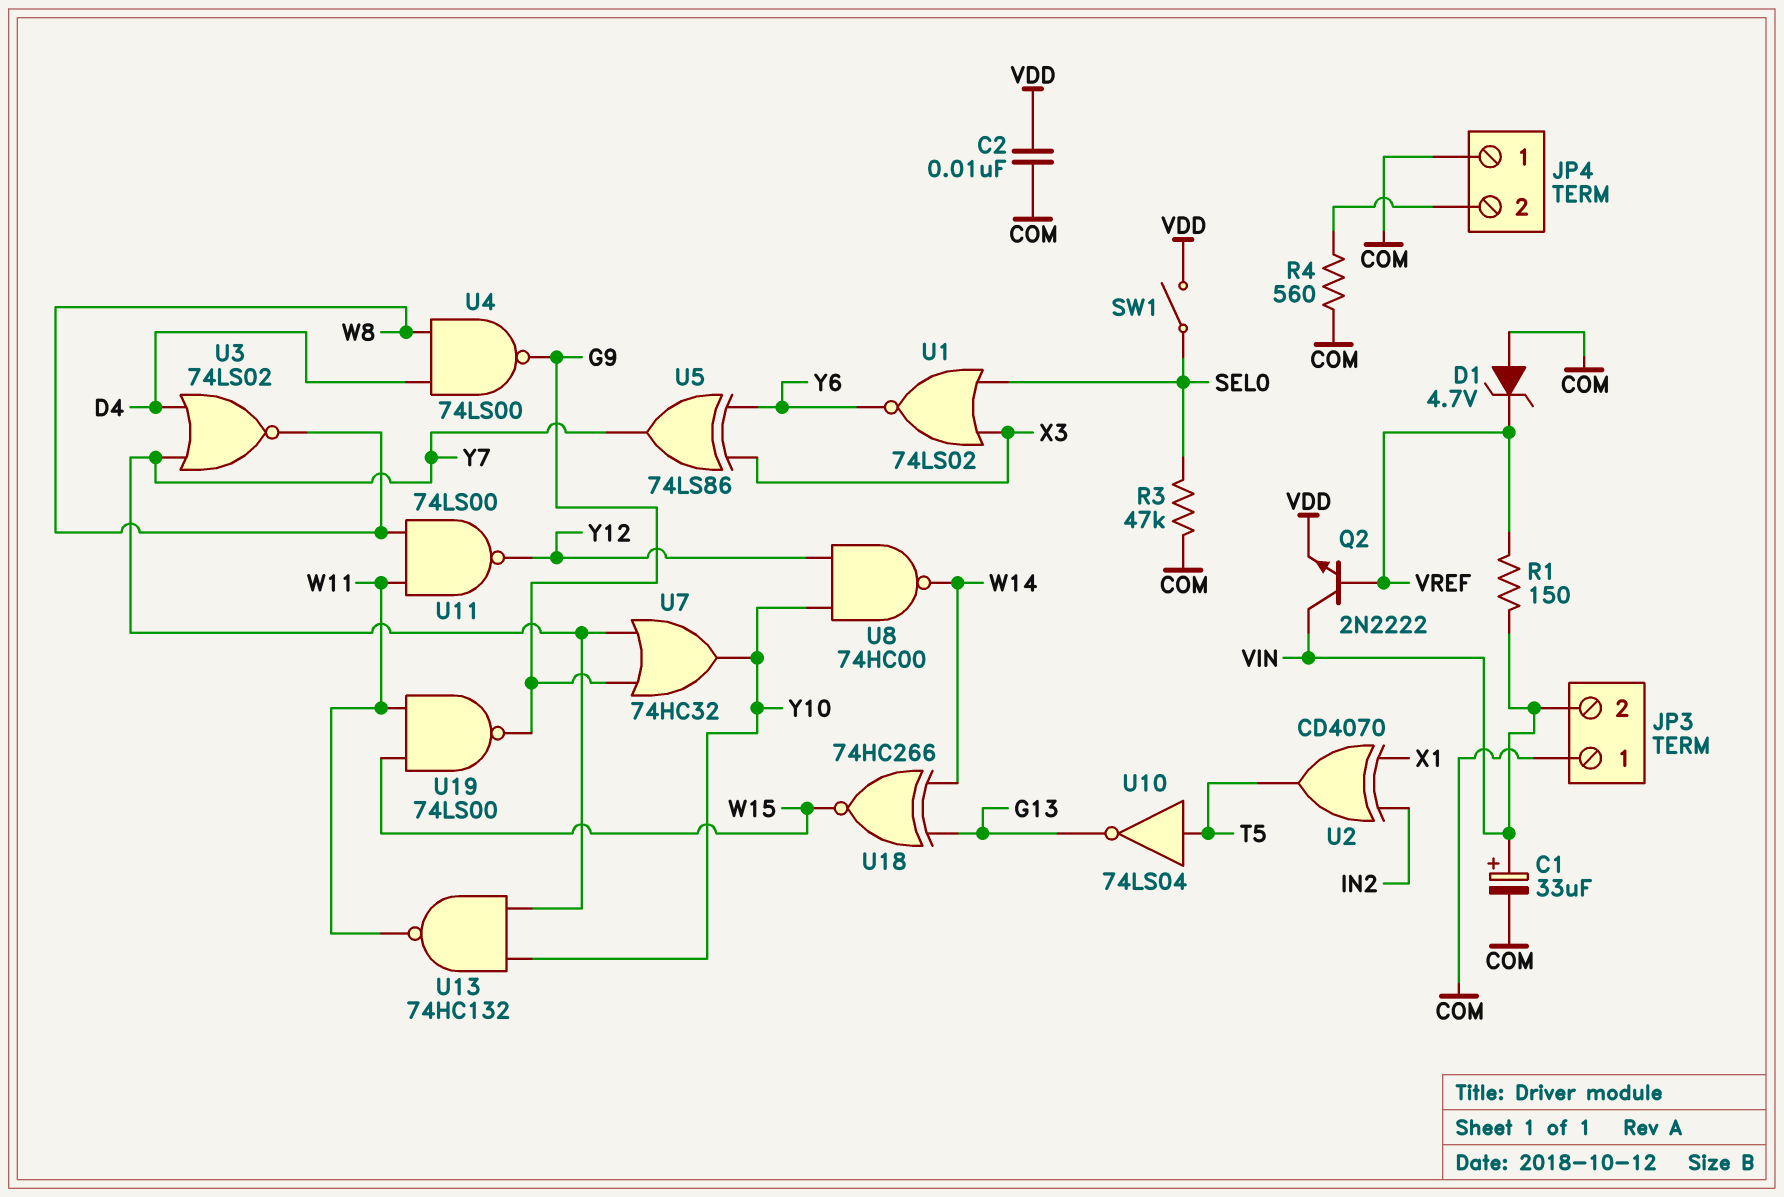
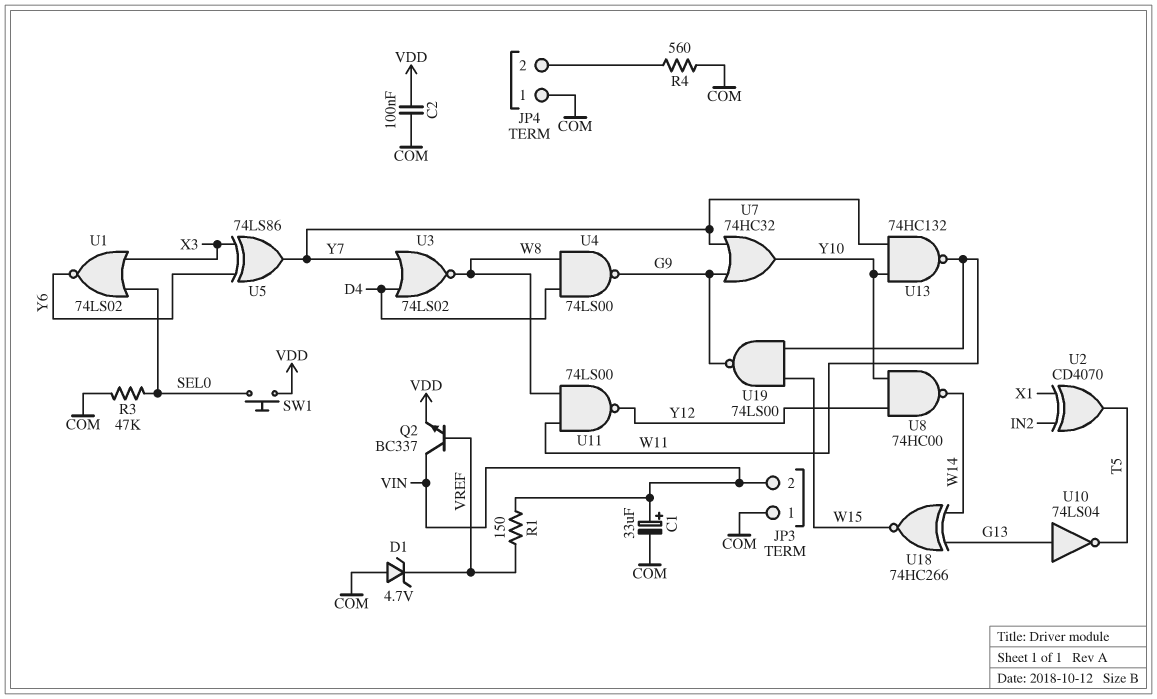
C2: 10nF (COM, VDD) -> 100nF (COM, VDD)
Q2: NPN 2N2222 (B VREF, C VIN, E VDD) -> NPN BC337 (B VREF, C VIN, E VDD)
SW1: switch (SEL0, VDD) -> button (SEL0, VDD)
U10: NOT 74LS04 (in T5, out G13) -> NOT 74LS04 (in G13, out T5)

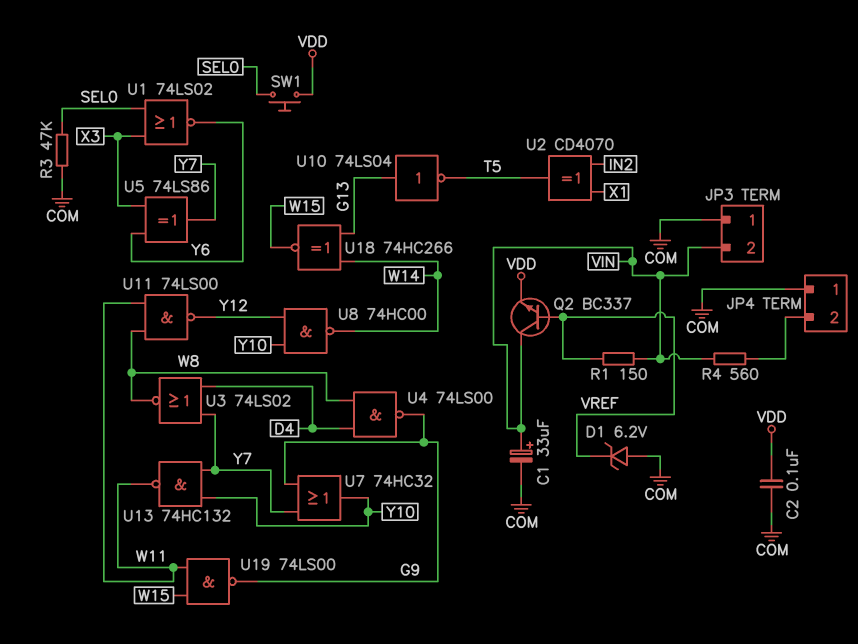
D1: zener 4.7V (A COM, K VREF) -> zener 6.2V (A COM, K VREF)
R4: 560 (COM, JP4/2) -> 560 (JP4/2, VIN)

